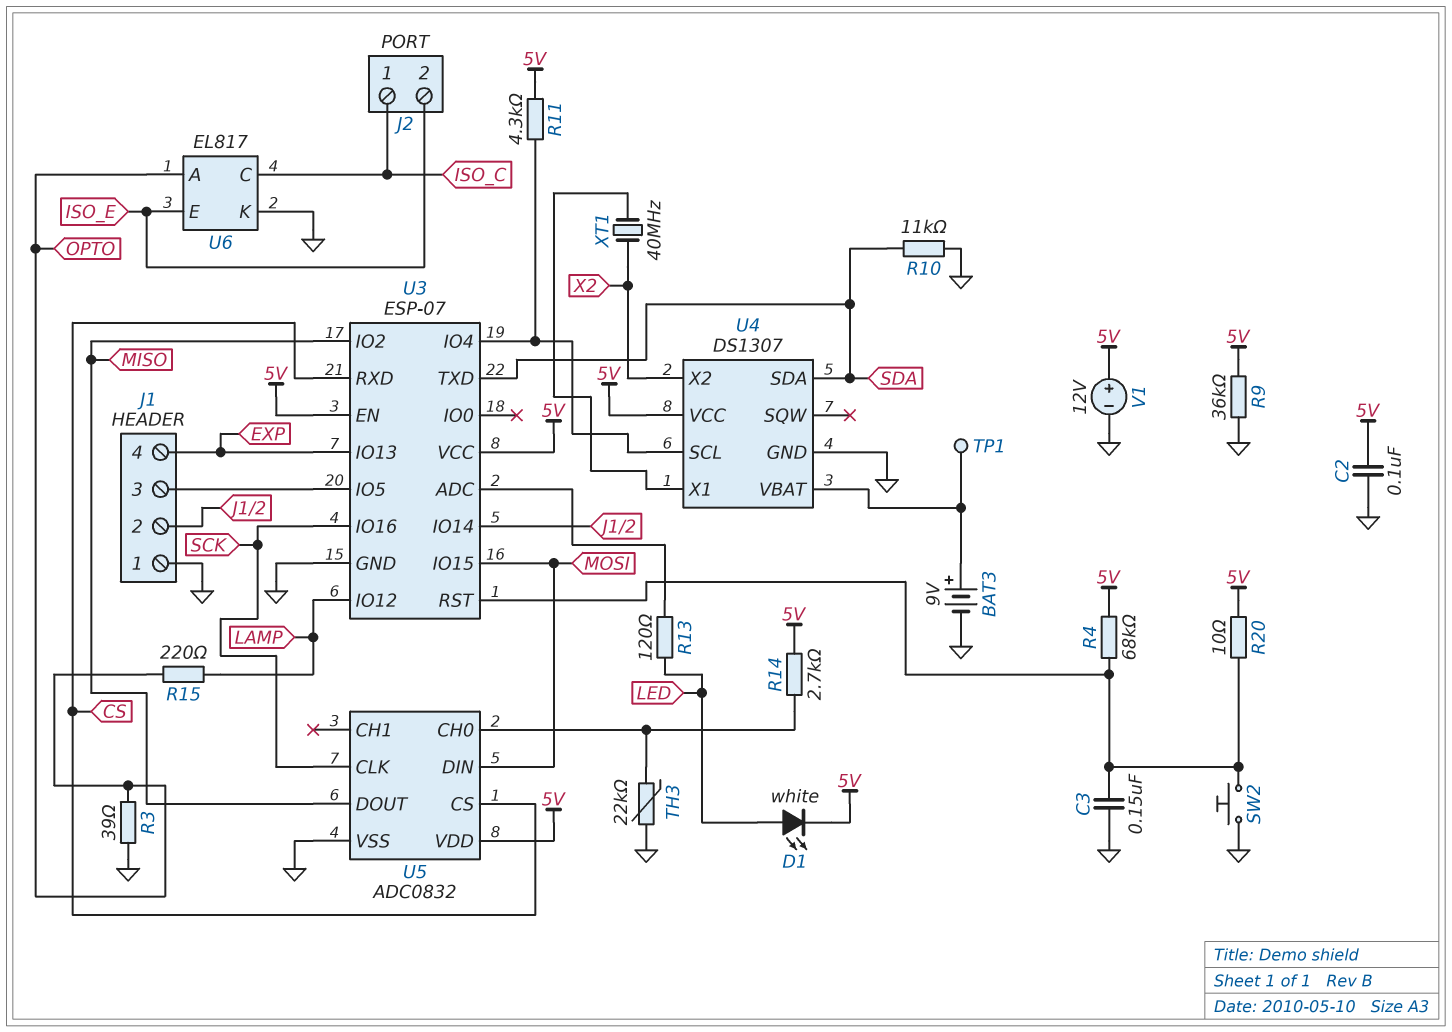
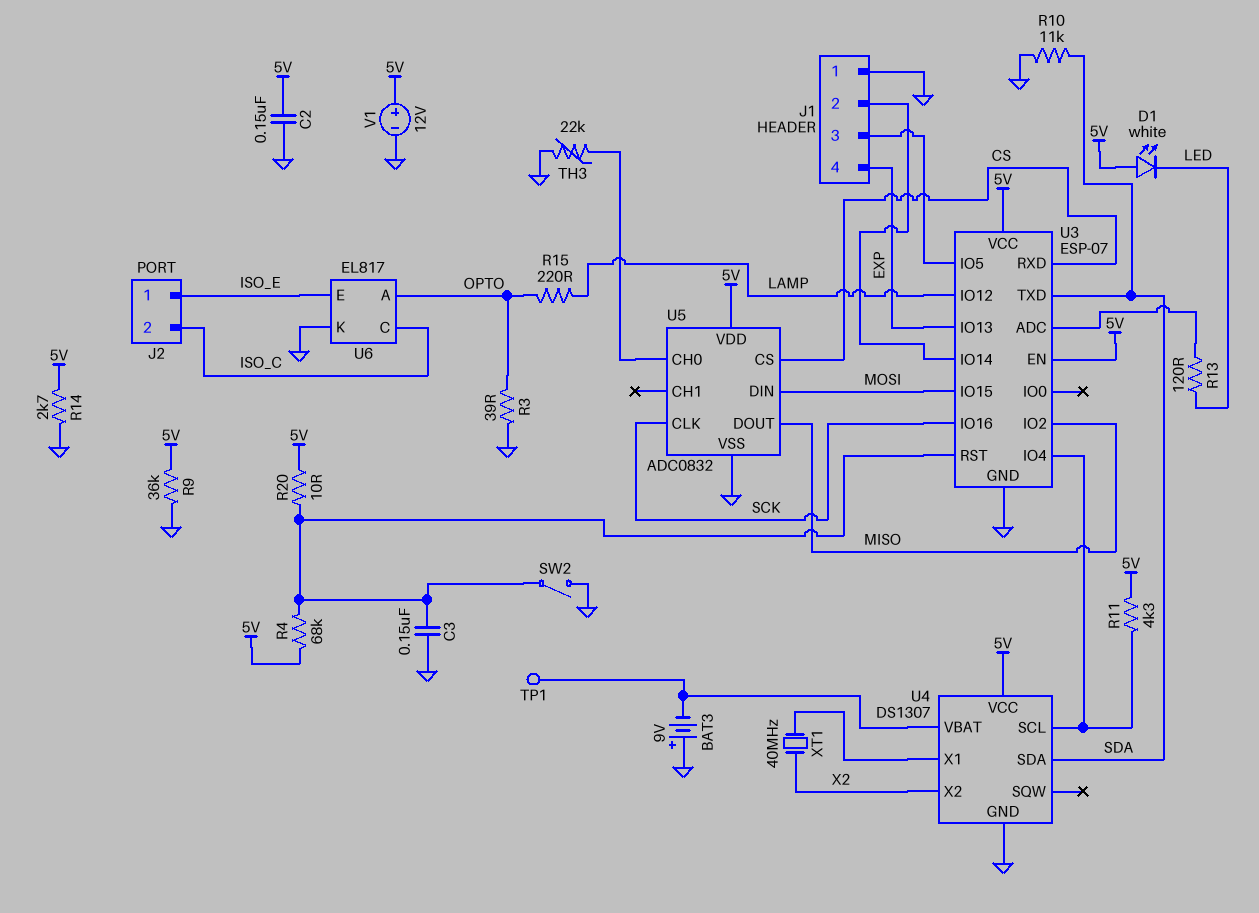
BAT3: 9V (plus U4/VBAT, minus GND) -> 9V (plus GND, minus U4/VBAT)
C2: 100nF (5V, GND) -> 150nF (5V, GND)
D1: LED white (A LED, K 5V) -> LED white (A 5V, K LED)
J2 pin 1: ISO_C -> ISO_E
J2 pin 2: ISO_E -> ISO_C
R14: 2.7k (5V, U5/CH0) -> 2.7k (5V, GND)
SW2: button (GND, U3/RST) -> switch (GND, U3/RST)

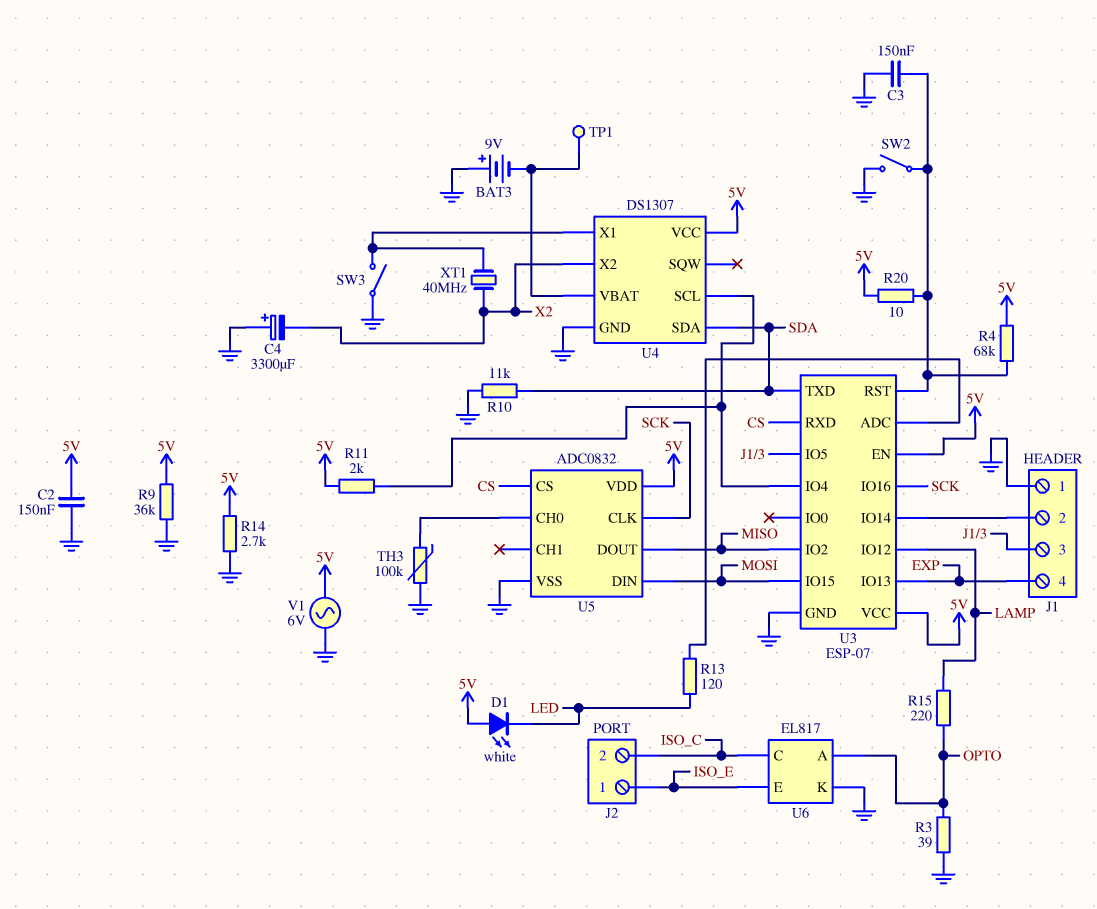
C4: none -> 3300uF (plus GND, minus X2)
R11: 4.3k (5V, U3/IO4) -> 2k (5V, U3/IO4)
SW3: none -> switch (GND, U4/X1)
TH3: 22k (GND, U5/CH0) -> 100k (GND, U5/CH0)
V1: 12V (plus 5V, minus GND) -> AC 6V (5V, GND)

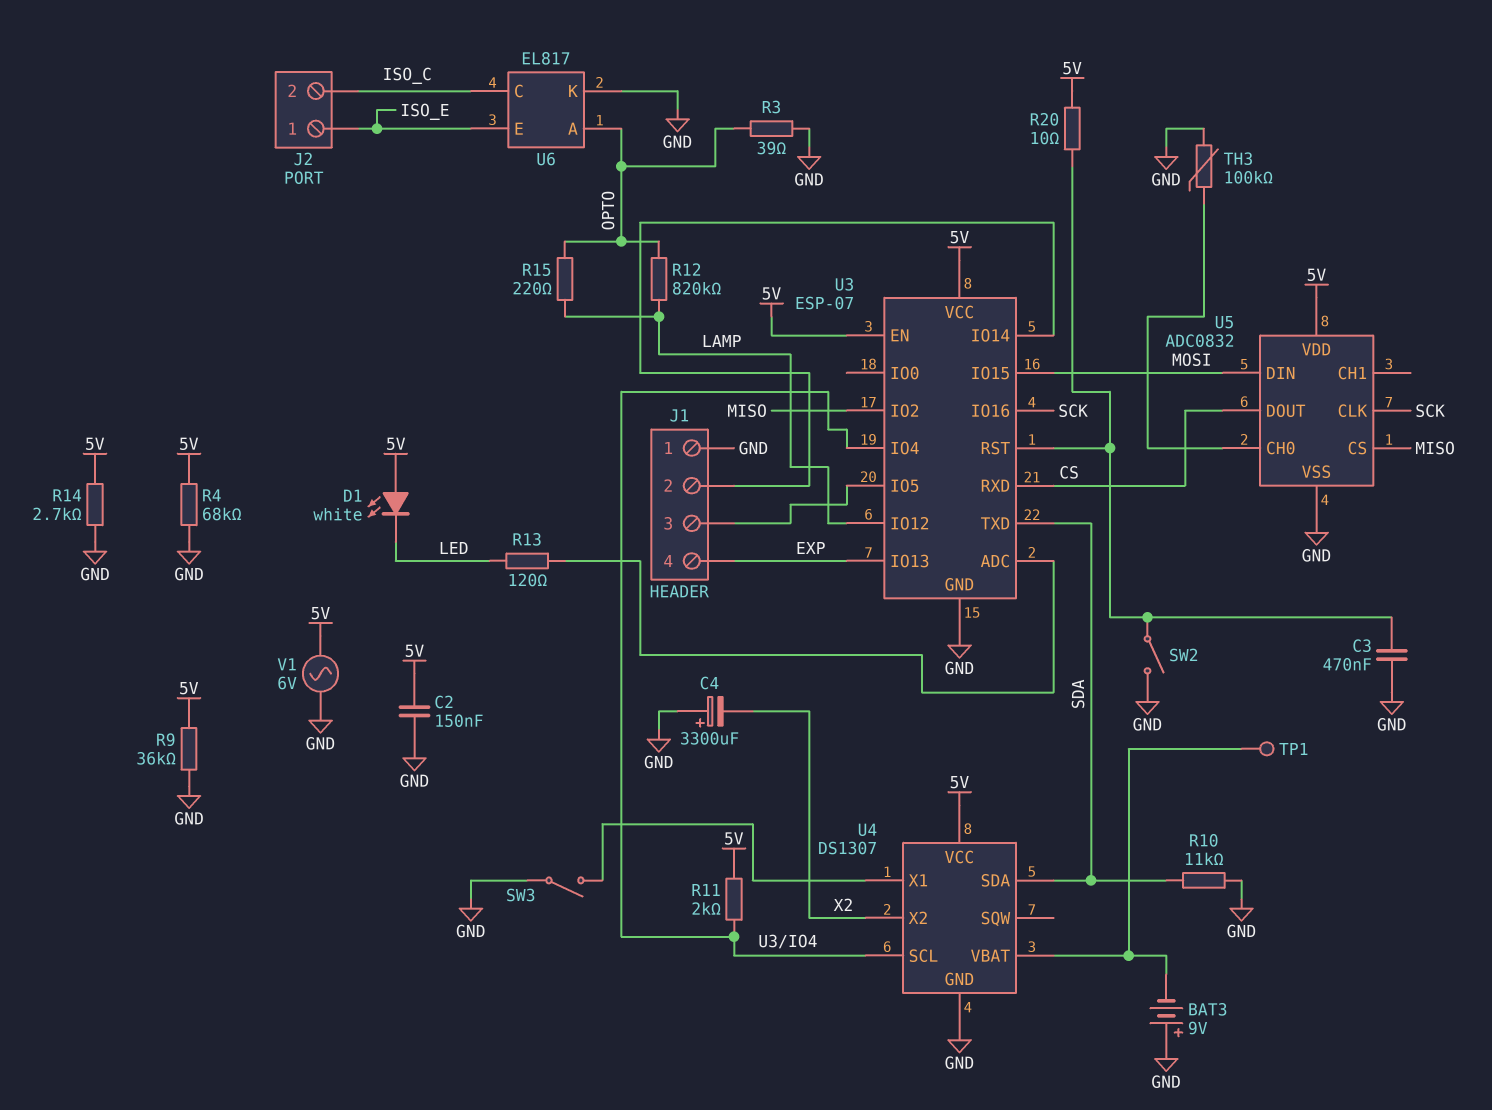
C3: 150nF (GND, U3/RST) -> 470nF (GND, U3/RST)
R4: 68k (5V, U3/RST) -> 68k (5V, GND)
R12: none -> 820k (LAMP, OPTO)
U5 pin CS: CS -> MISO
U5 pin DOUT: MISO -> CS
XT1: 40MHz (U4/X1, X2) -> none

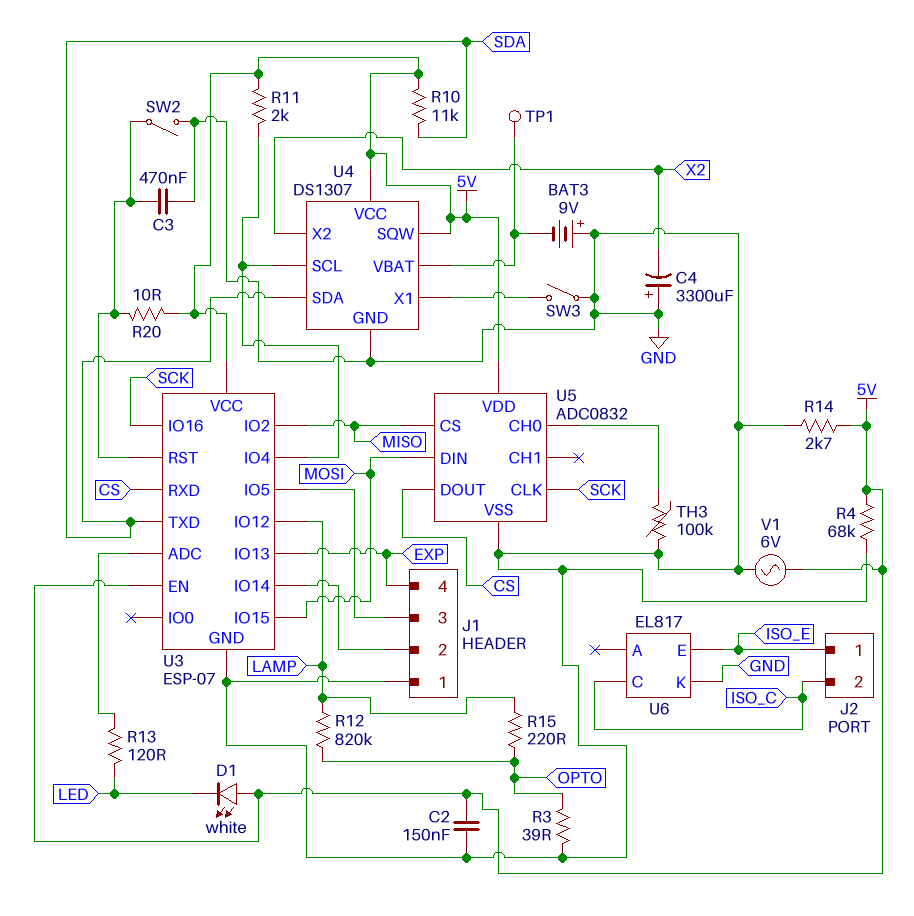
R9: 36k (5V, GND) -> none
R10: 11k (GND, SDA) -> 11k (5V, SDA)
U4 pin SQW: none -> 5V
U6 pin A: OPTO -> none

